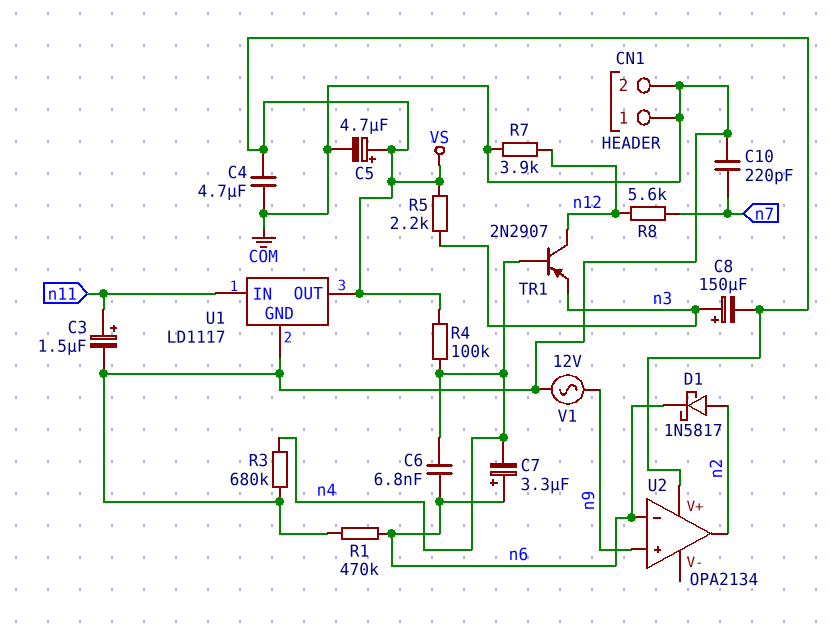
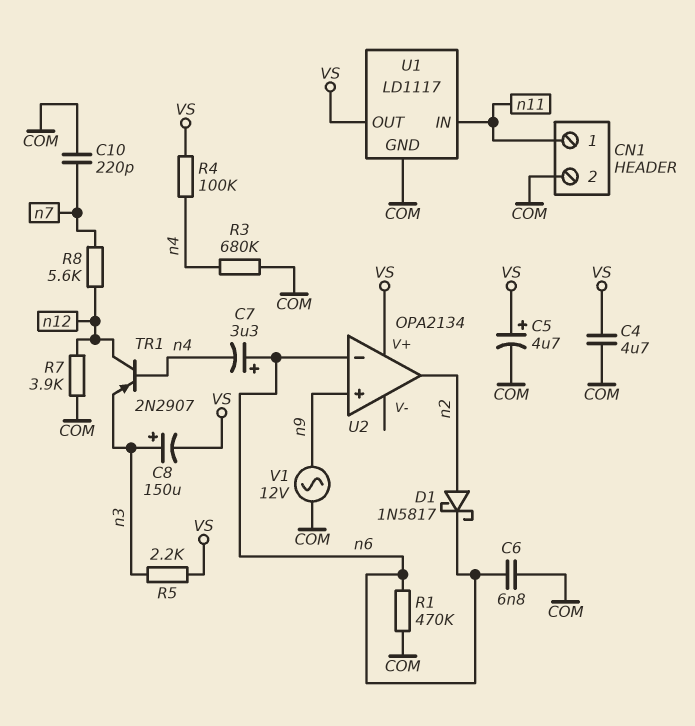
C3: 1.5uF (plus n11, minus COM) -> none
C6: 6.8nF (n4, n6) -> 6.8nF (COM, n6)
CN1 pin 1: COM -> n11

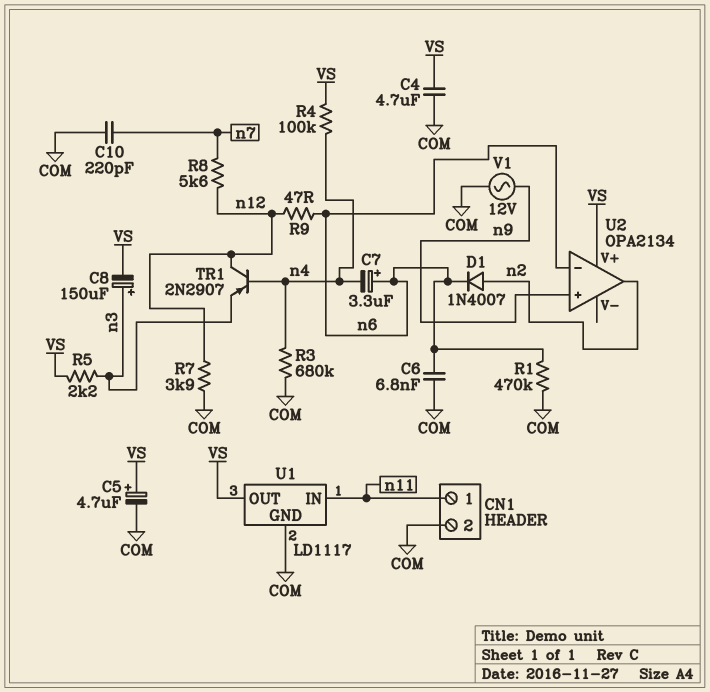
D1: schottky 1N5817 (A n2, K n6) -> diode 1N4007 (A n2, K n6)
R9: none -> 47 (n6, n12)

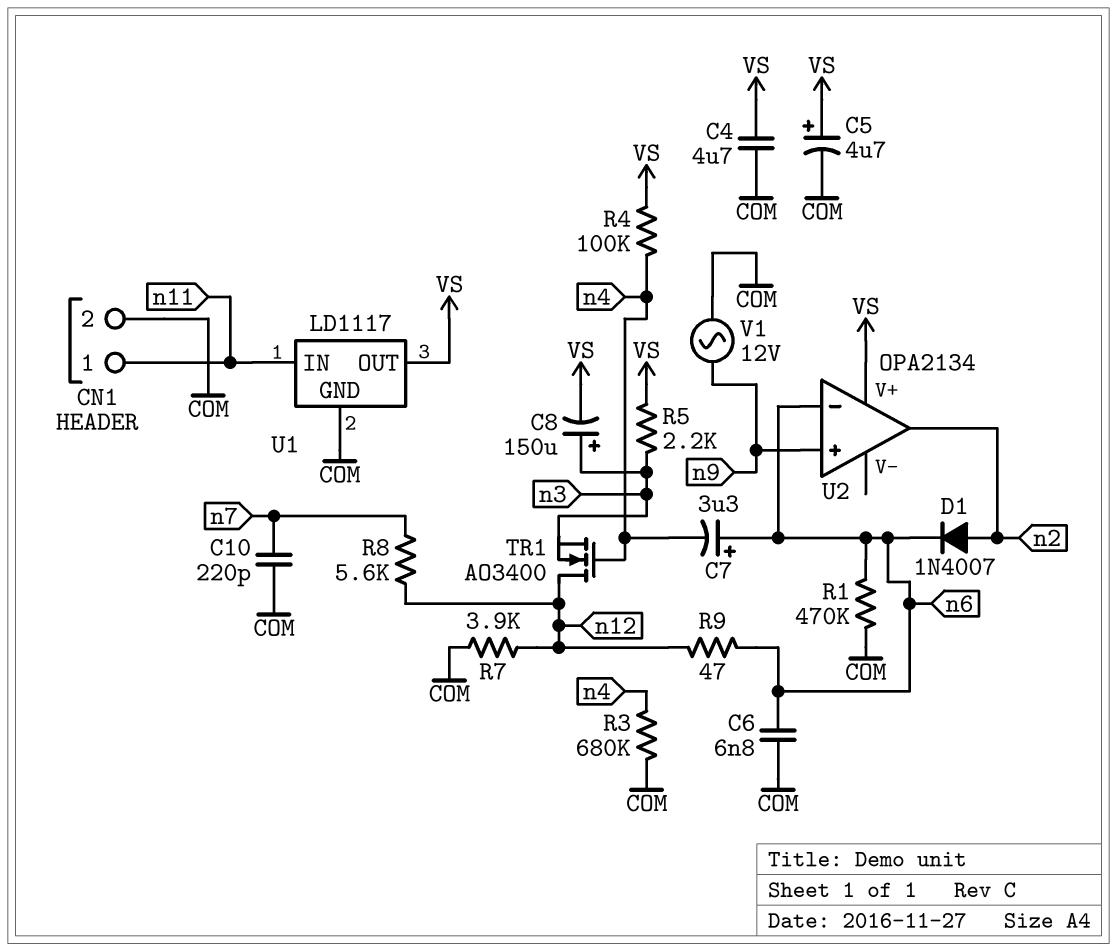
TR1: PNP 2N2907 (B n4, C n12, E n3) -> NMOS AO3400 (G n4, D n12, S n3)

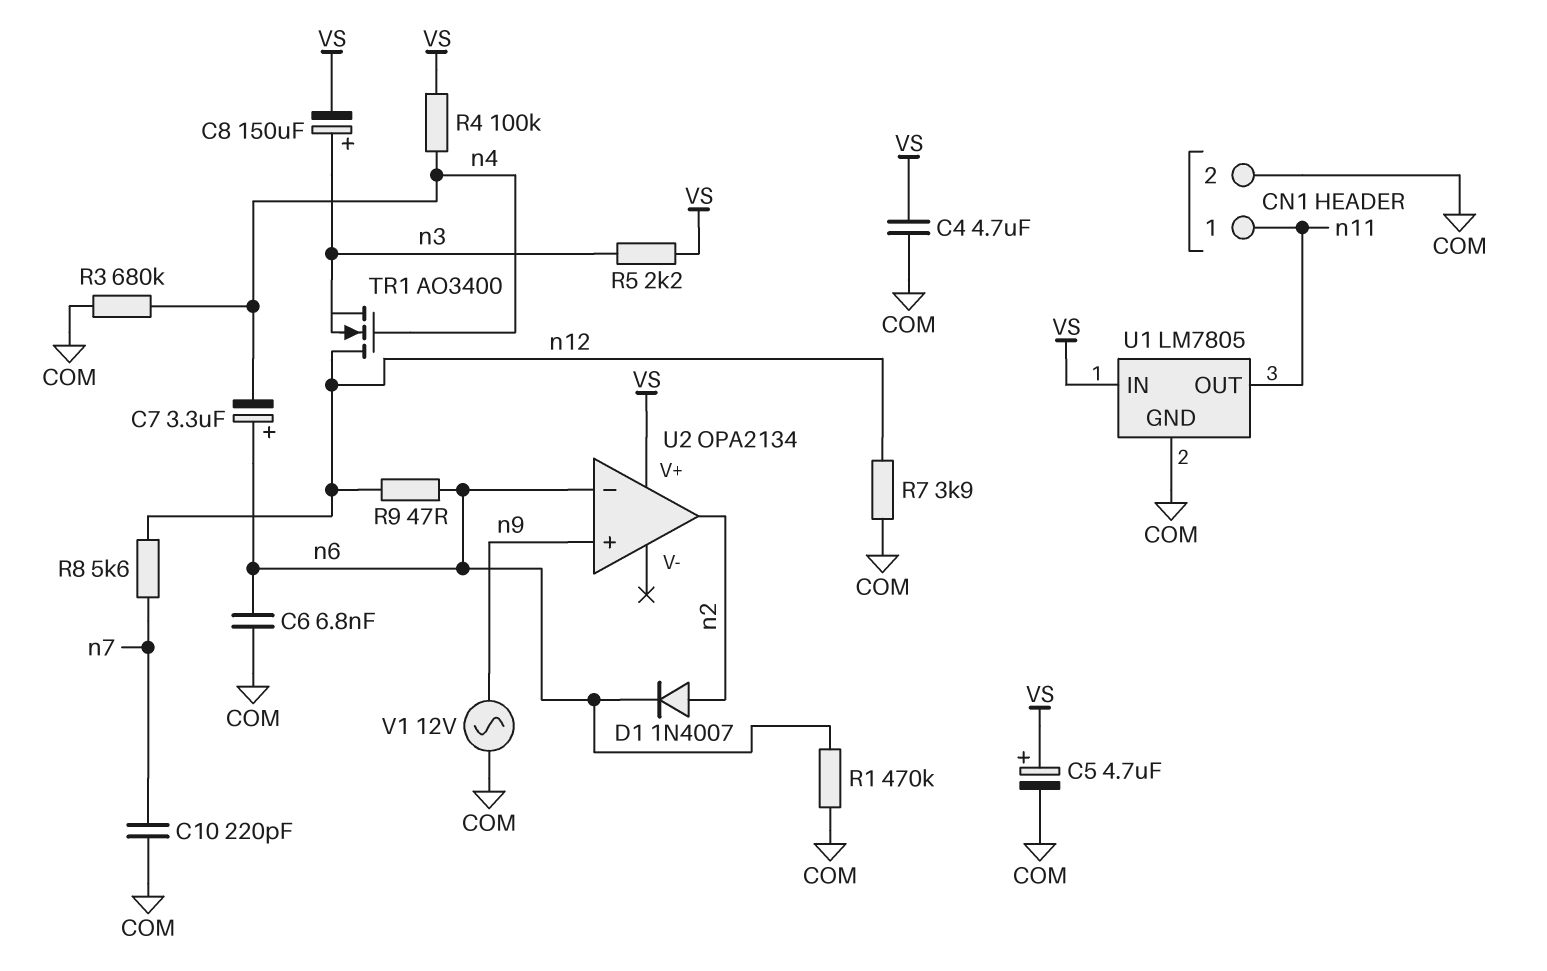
U1: LD1117 -> LM7805
U1 pin IN: n11 -> VS
U1 pin OUT: VS -> n11

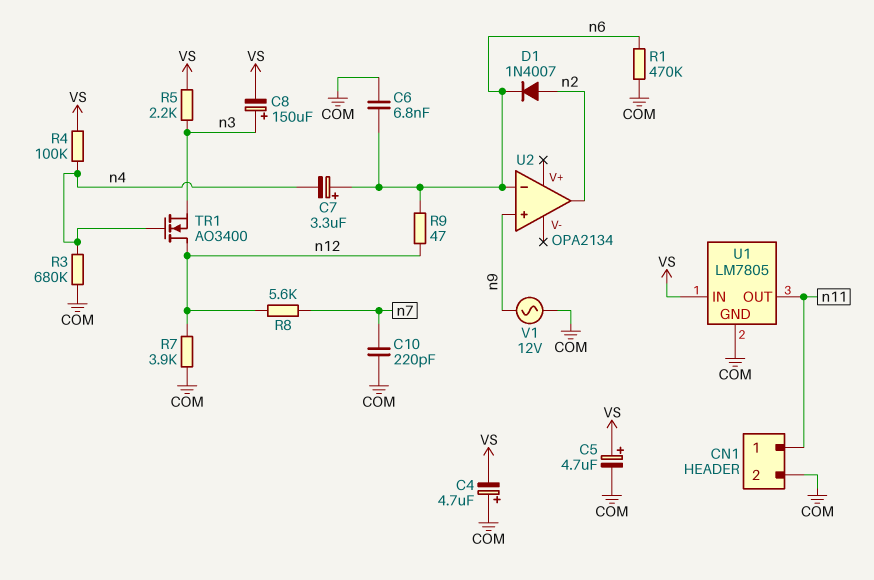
C4: 4.7uF (COM, VS) -> 4.7uF (plus COM, minus VS)
U2 pin V+: VS -> none

